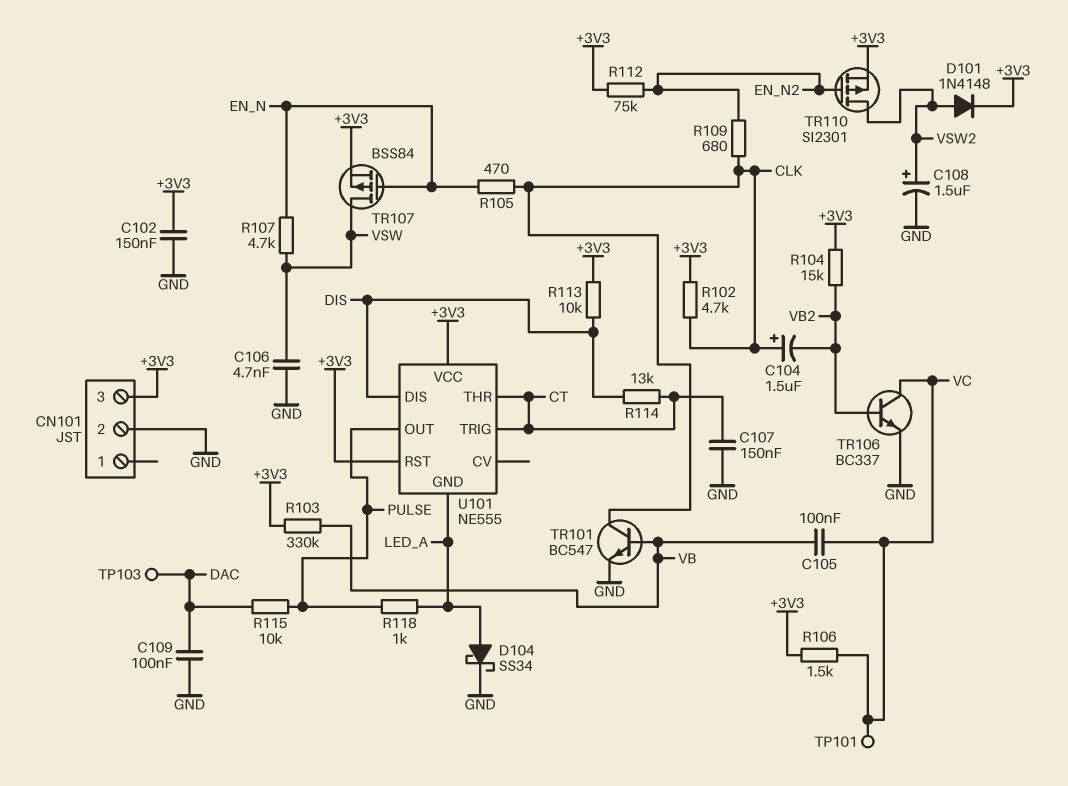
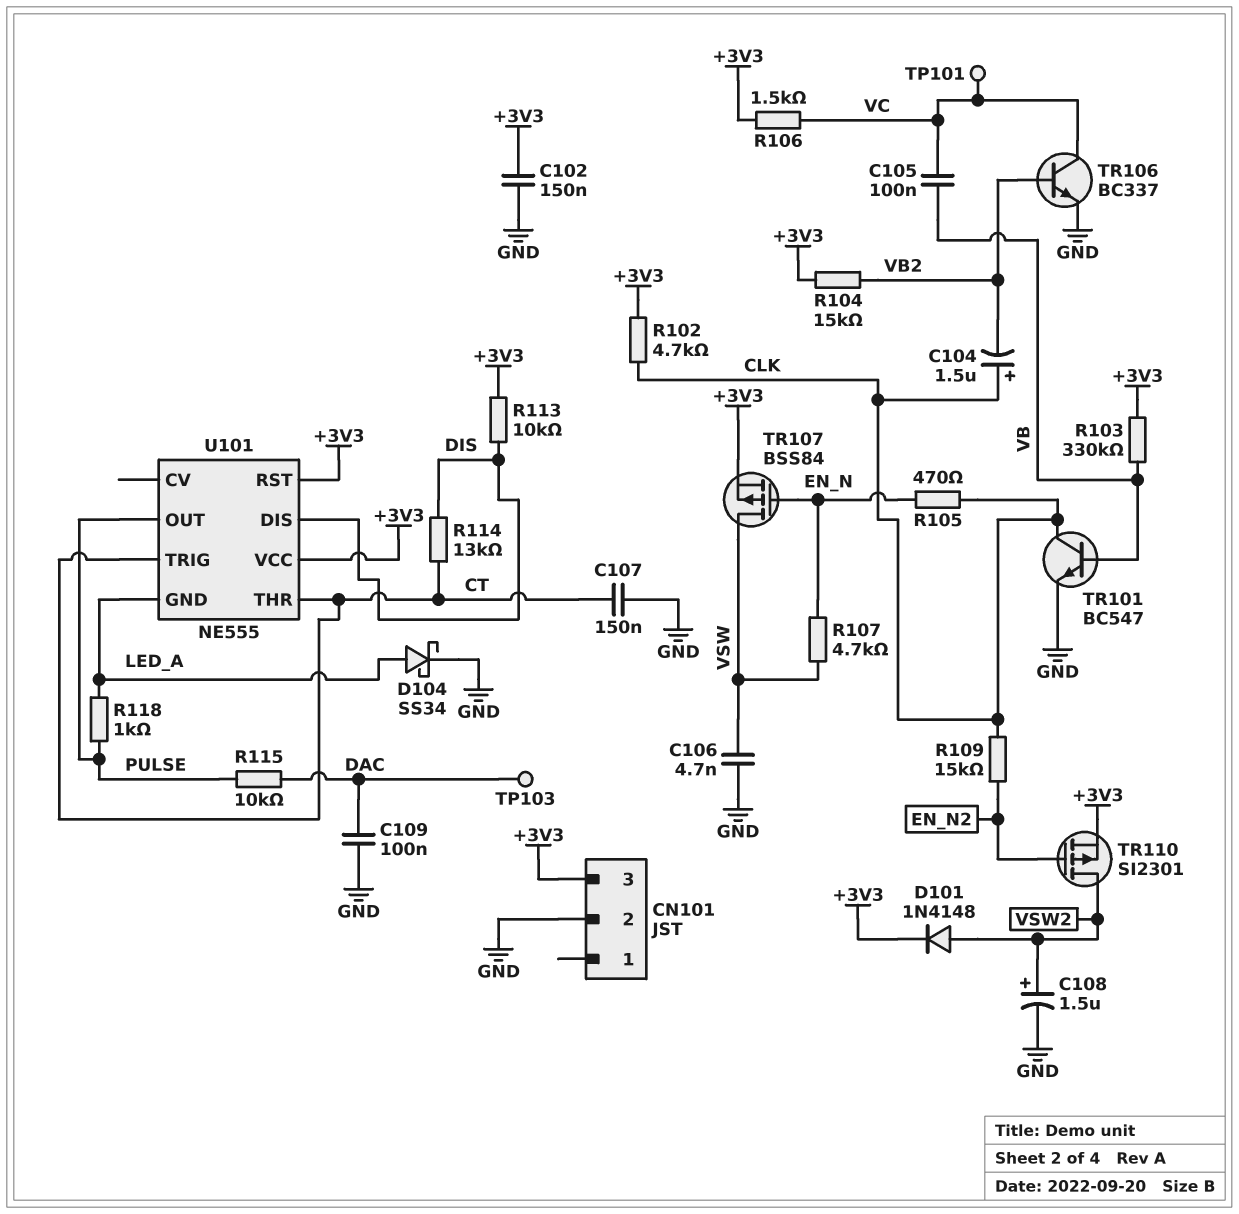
R109: 680 (CLK, EN_N2) -> 15k (CLK, EN_N2)
R112: 75k (+3V3, EN_N2) -> none

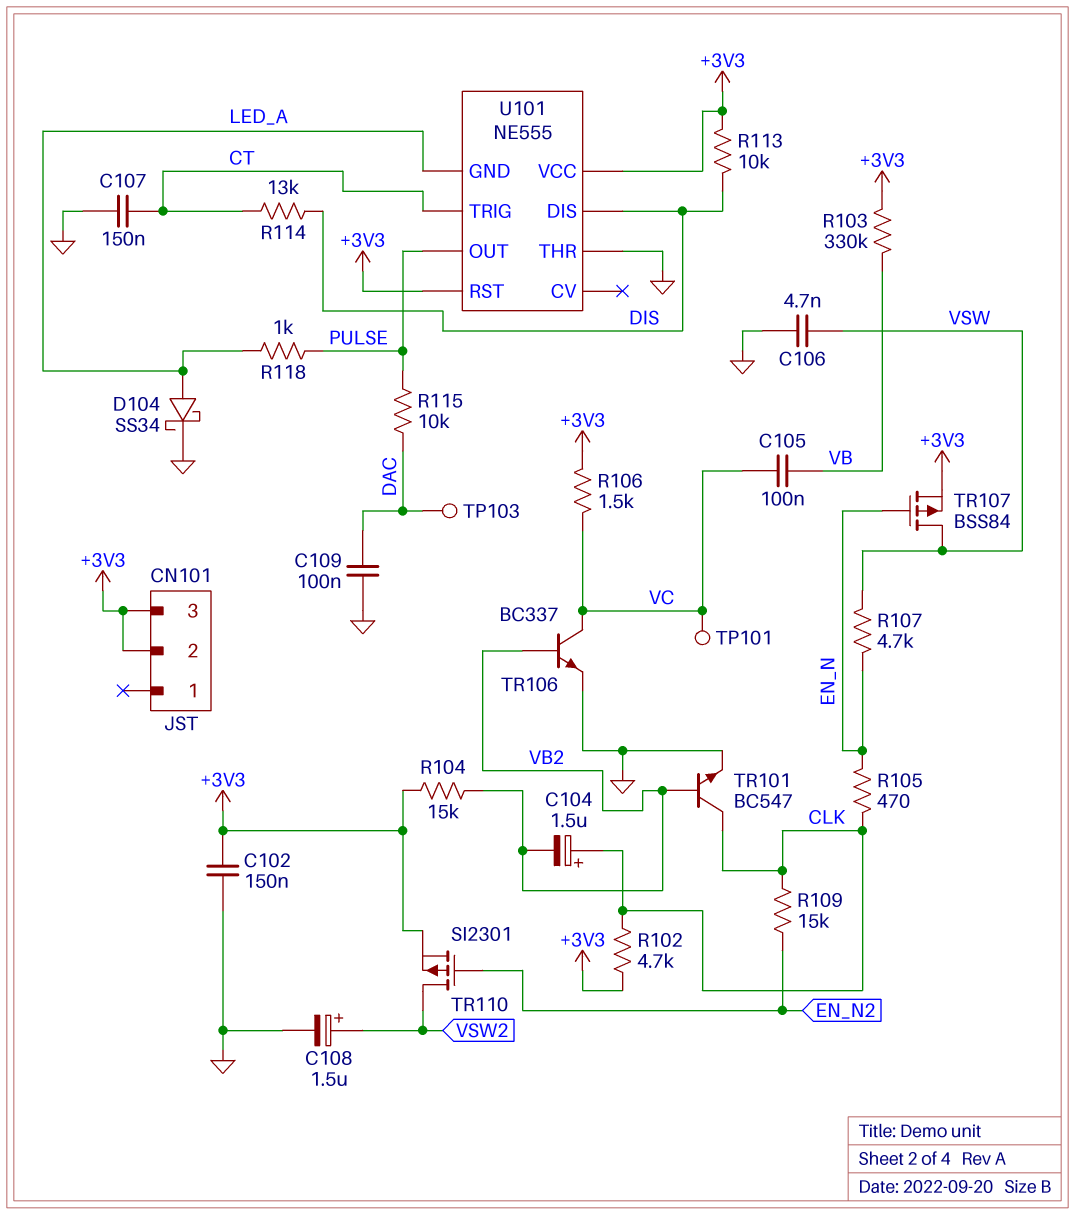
CN101 pin 2: GND -> +3V3
D101: diode 1N4148 (A VSW2, K +3V3) -> none
TR101: NPN BC547 (B VB, C CLK, E GND) -> NPN BC547 (B VB2, C CLK, E GND)
U101 pin THR: CT -> GND

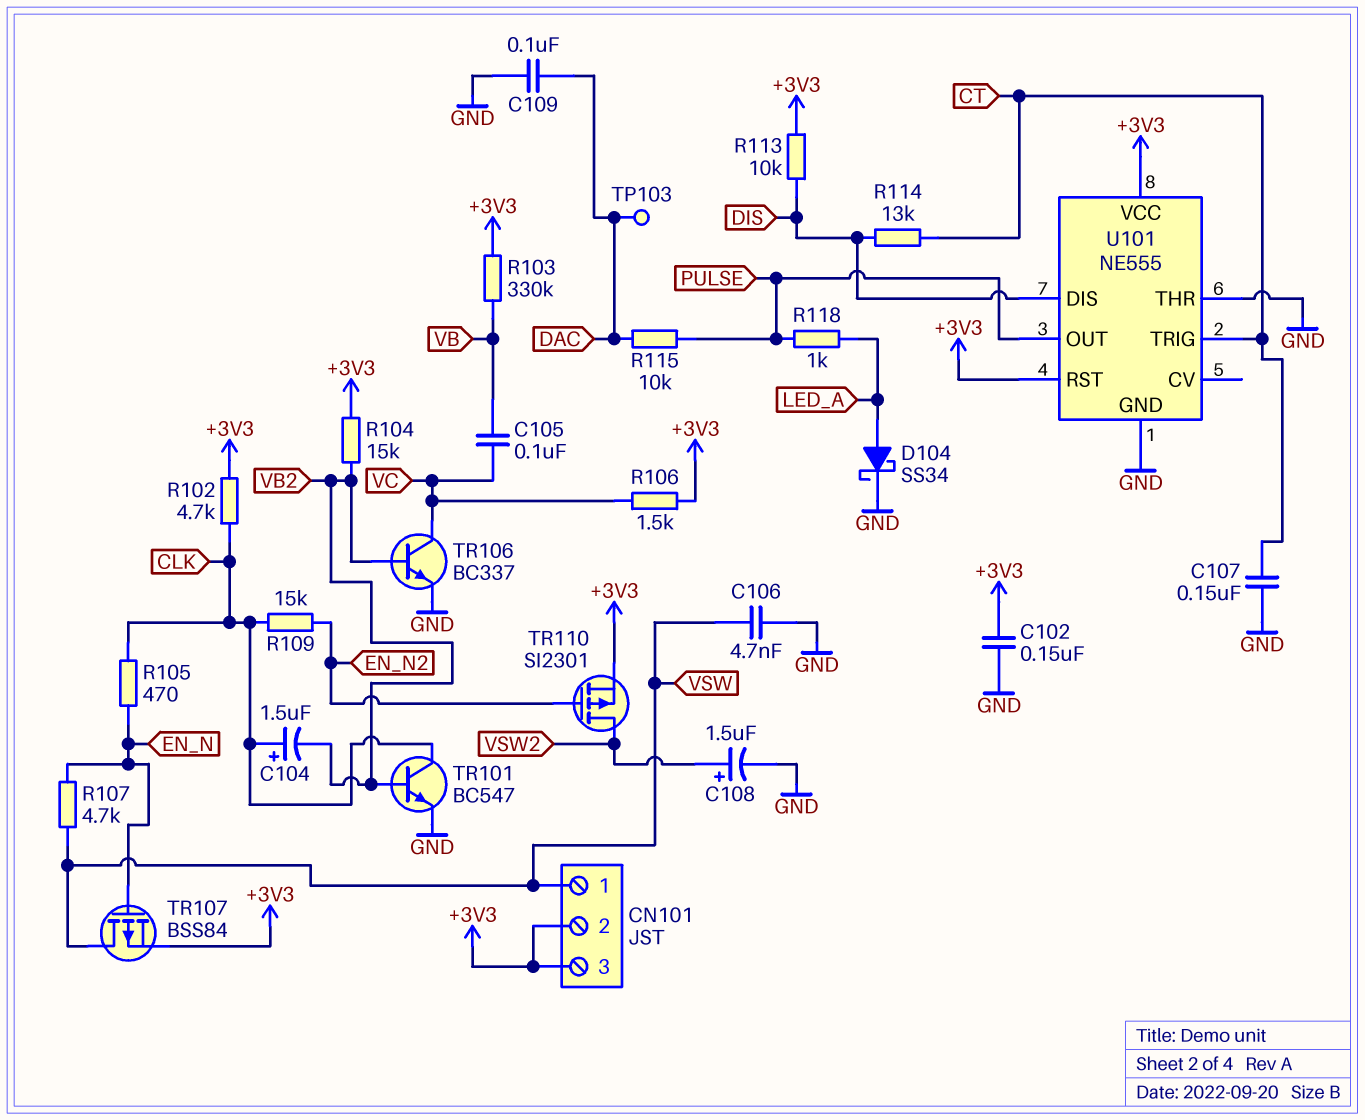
CN101 pin 1: none -> VSW
TP101: test point (VC) -> none
U101 pin GND: LED_A -> GND

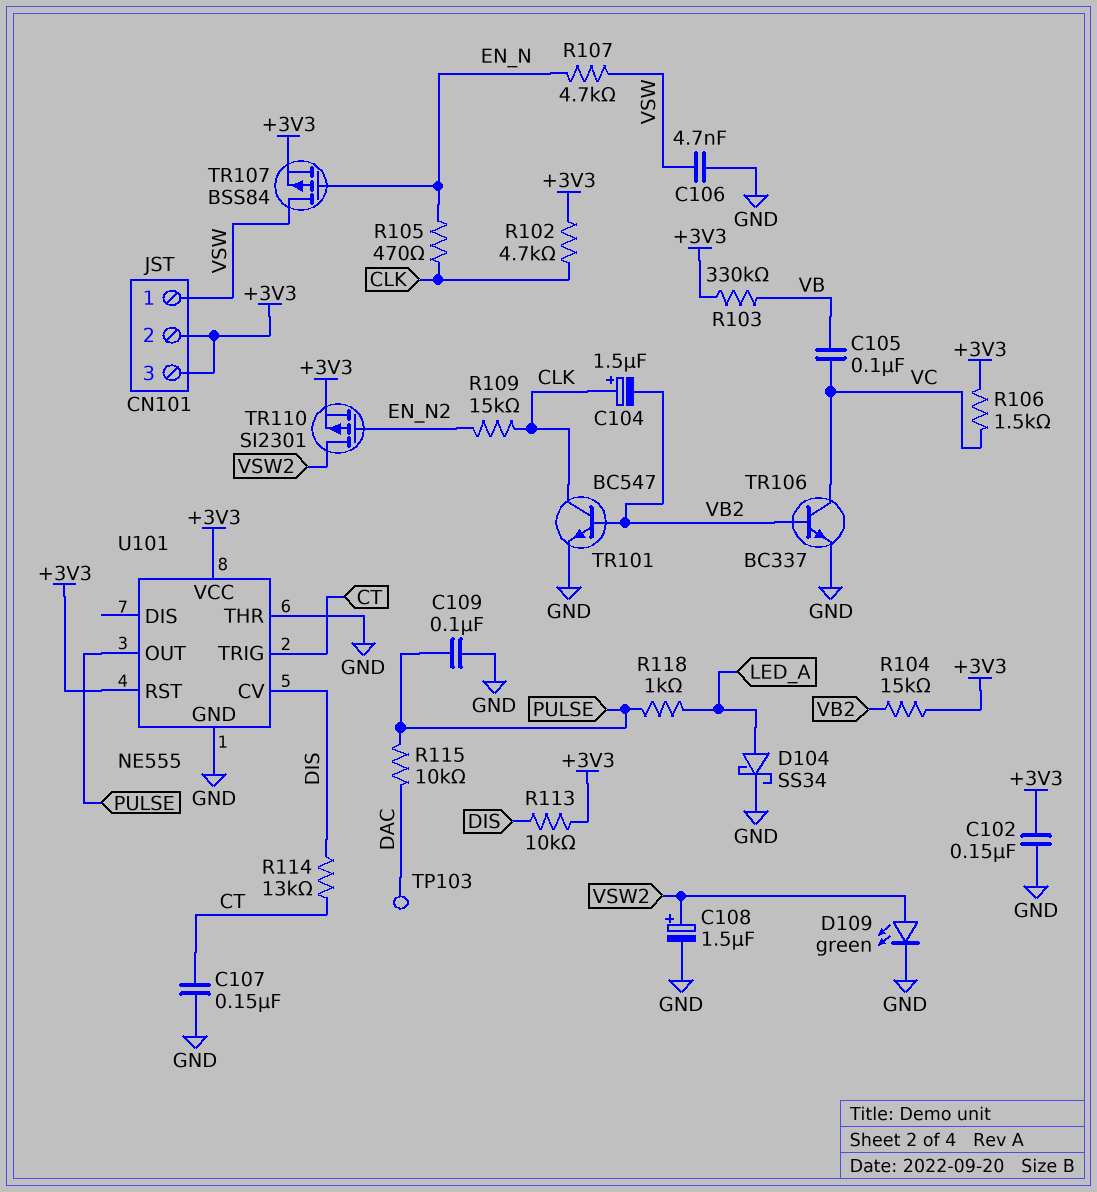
C109: 100nF (DAC, GND) -> 100nF (GND, PULSE)
D109: none -> LED green (A VSW2, K GND)
U101 pin CV: none -> DIS
U101 pin DIS: DIS -> none

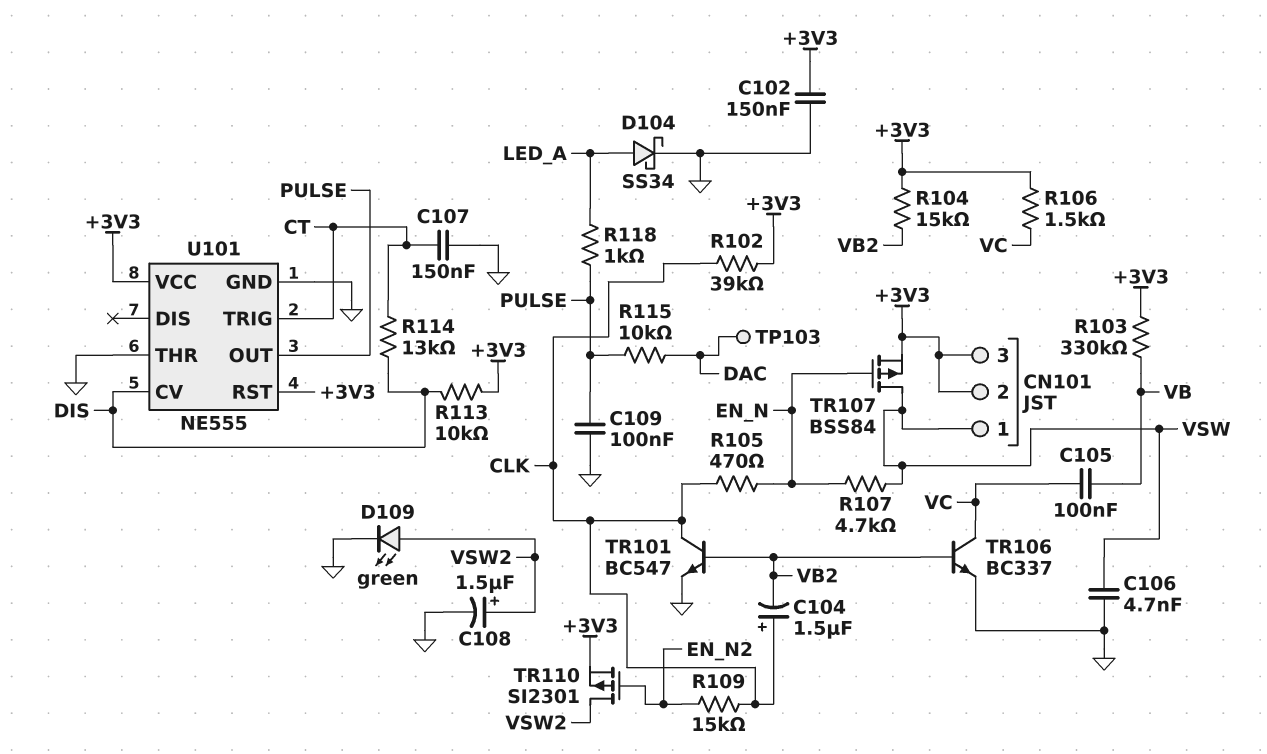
R102: 4.7k (+3V3, CLK) -> 39k (+3V3, CLK)

